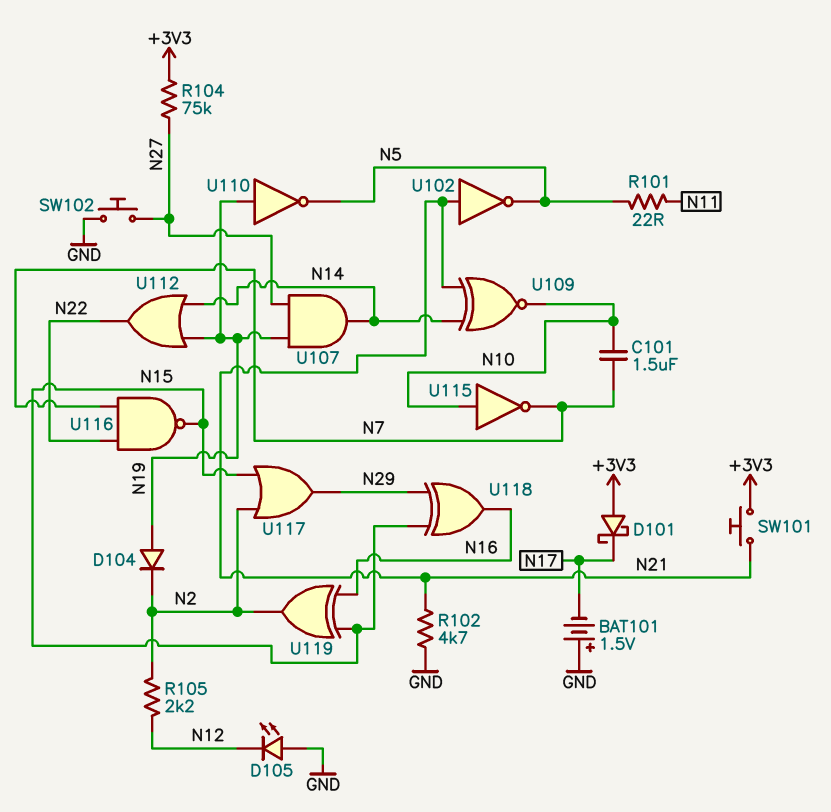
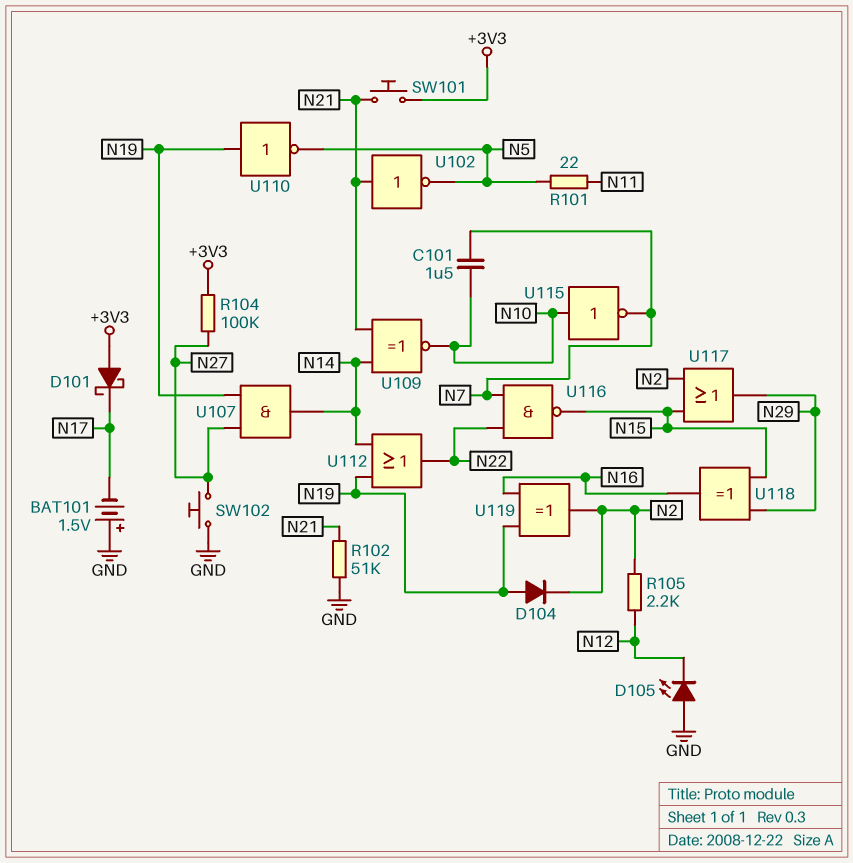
R102: 4.7k (GND, N21) -> 51k (GND, N21)
R104: 75k (+3V3, N27) -> 100k (+3V3, N27)
U119: XOR (in N15, in N16, out N2) -> XOR (in N16, in N19, out N2)

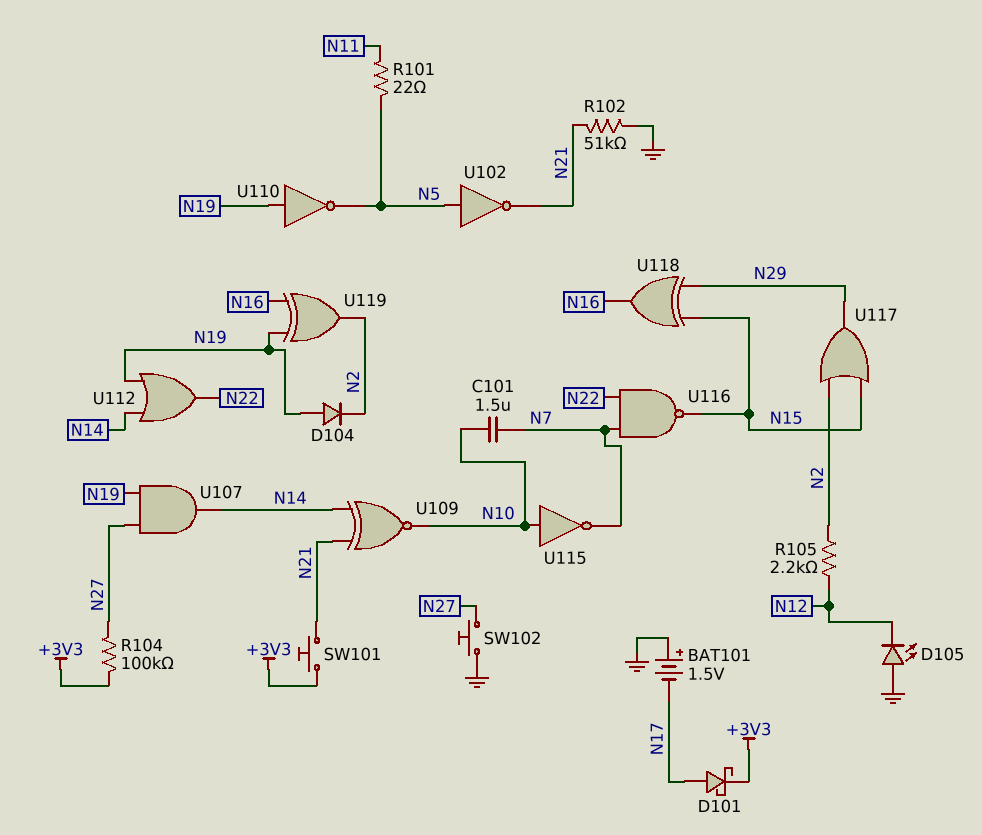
D101: schottky (A +3V3, K N17) -> schottky (A N17, K +3V3)
U102: NOT (in N21, out N5) -> NOT (in N5, out N21)

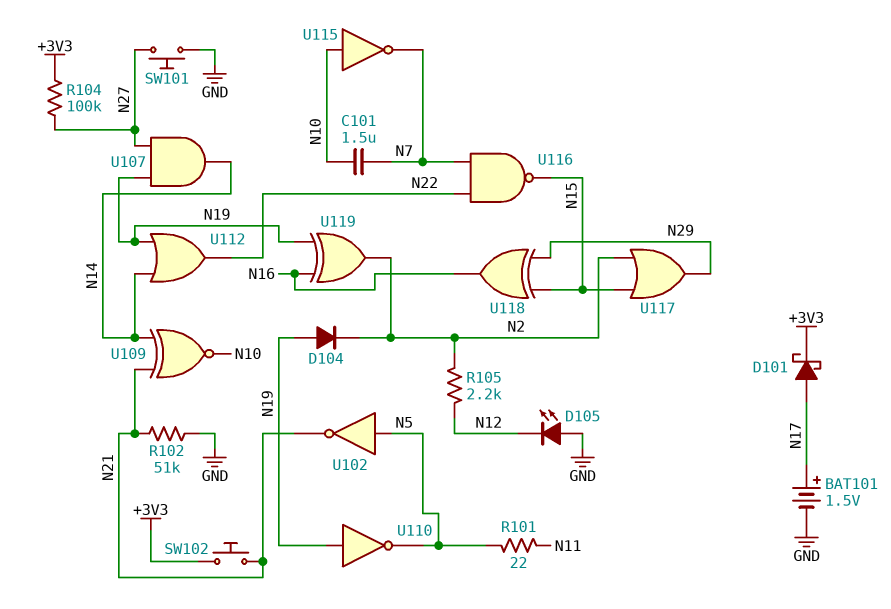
BAT101: 1.5V (plus GND, minus N17) -> 1.5V (plus N17, minus GND)
SW101: button (+3V3, N21) -> button (GND, N27)
SW102: button (GND, N27) -> button (+3V3, N21)

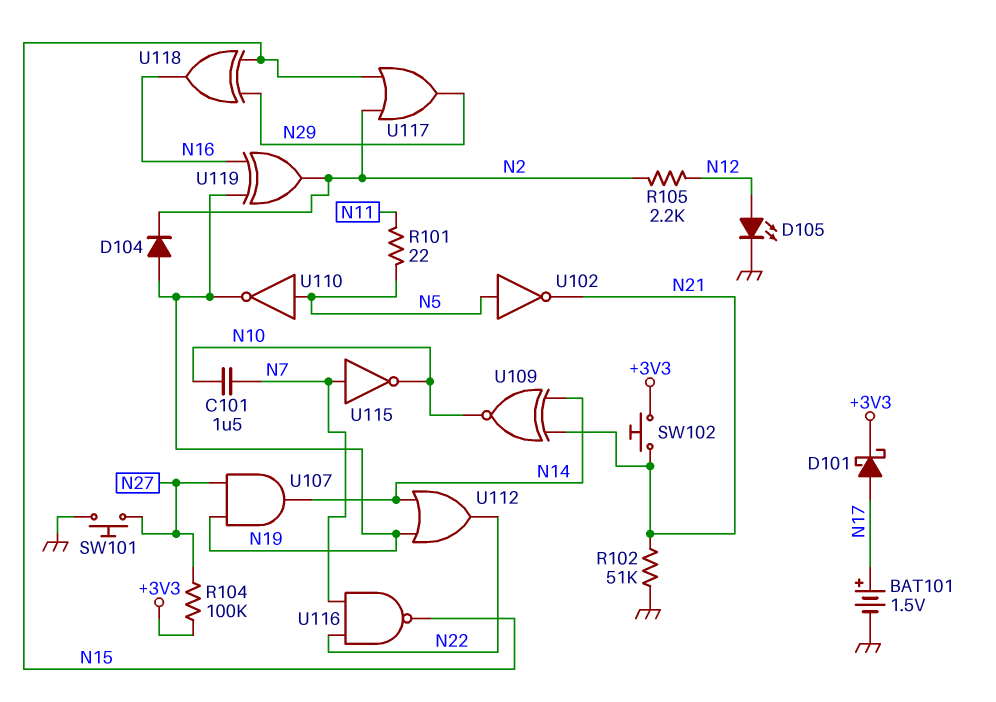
D105: LED (A GND, K N12) -> LED (A N12, K GND)
U110: NOT (in N19, out N5) -> NOT (in N5, out N19)
U115: NOT (in N10, out N7) -> NOT (in N7, out N10)

